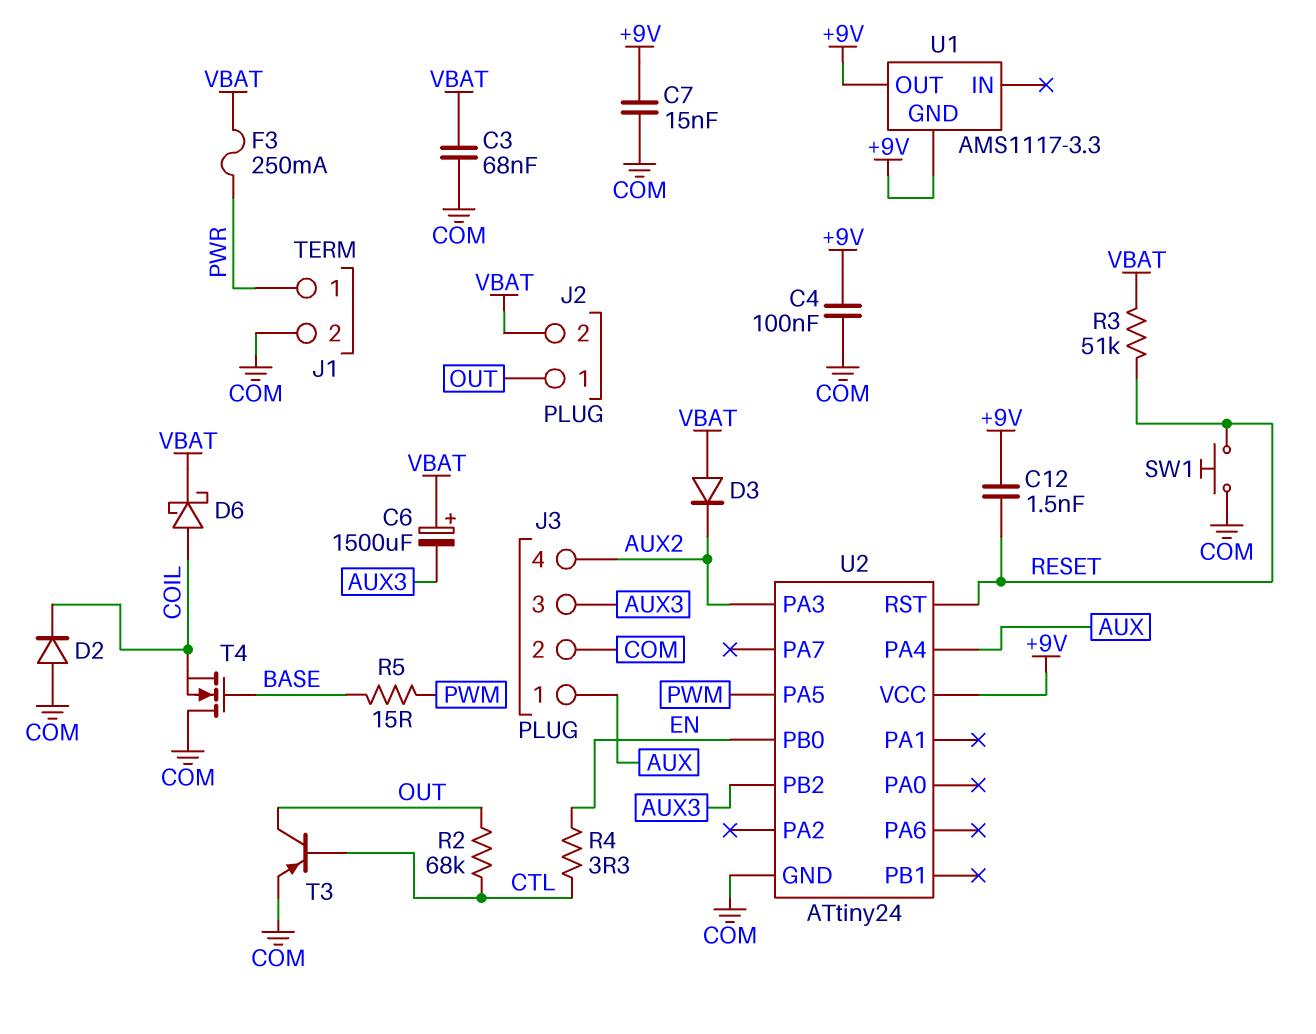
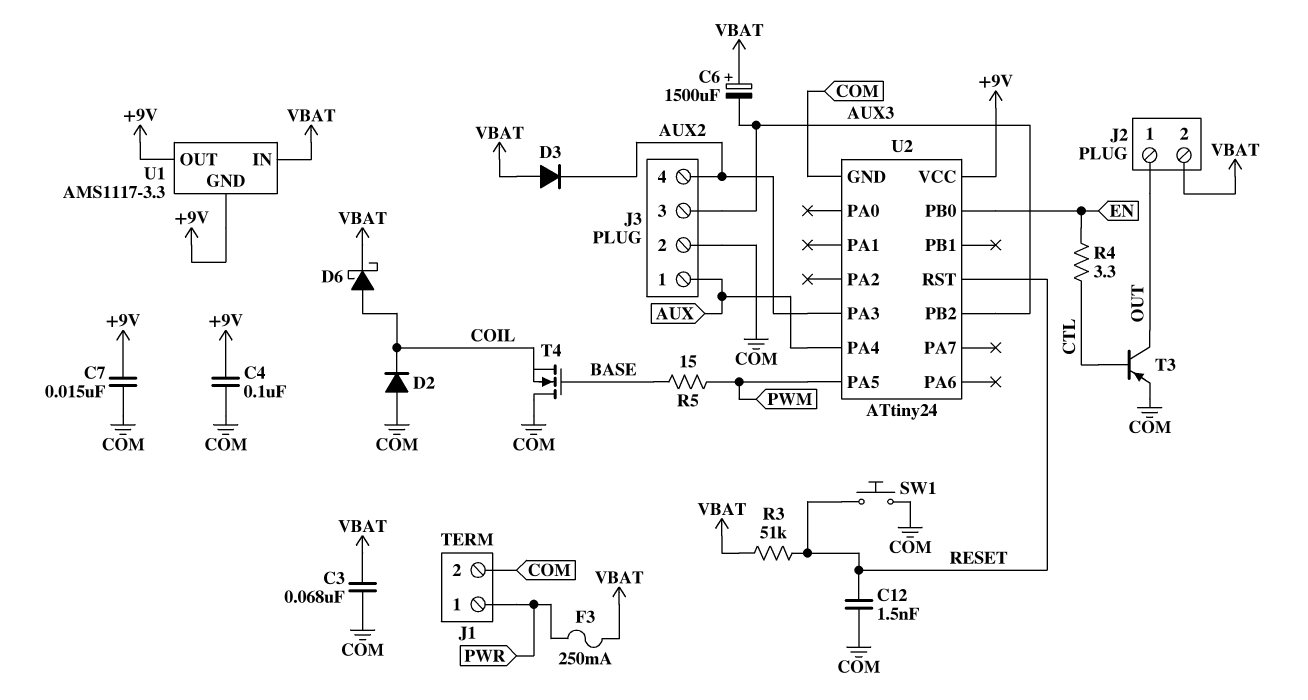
C12: 1.5nF (+9V, RESET) -> 1.5nF (COM, RESET)
R2: 68k (CTL, OUT) -> none
U1 pin IN: none -> VBAT

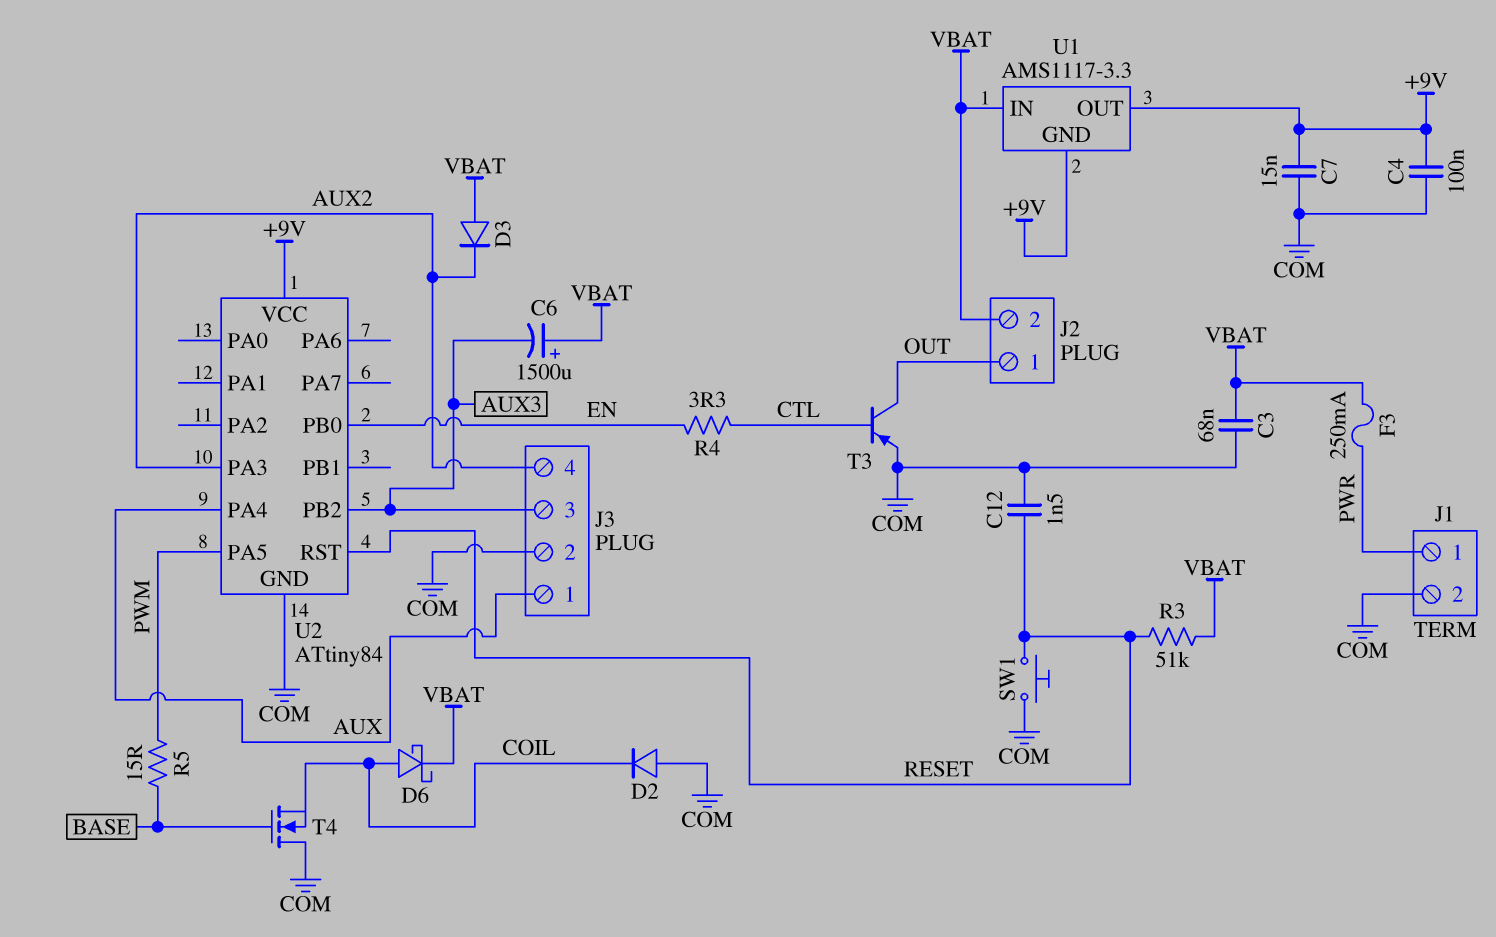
U2: ATtiny24 -> ATtiny84

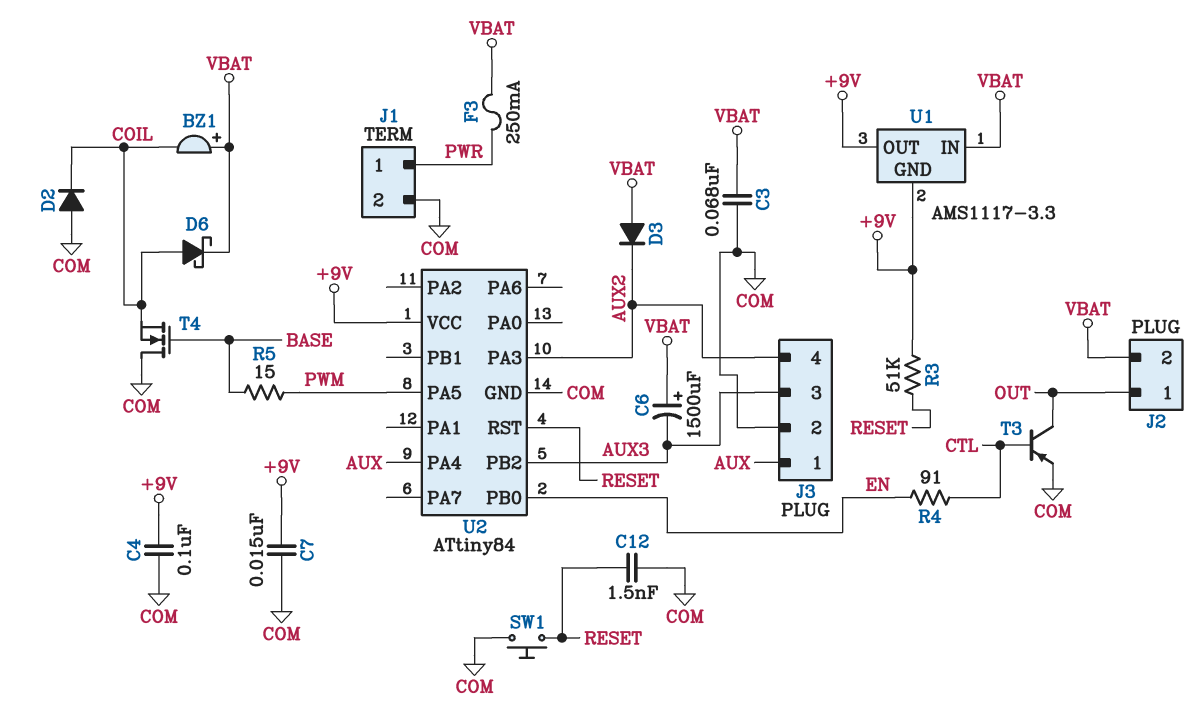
BZ1: none -> buzzer (plus VBAT, minus COIL)
R3: 51k (RESET, VBAT) -> 51k (+9V, RESET)
R4: 3.3 (CTL, EN) -> 91 (CTL, EN)

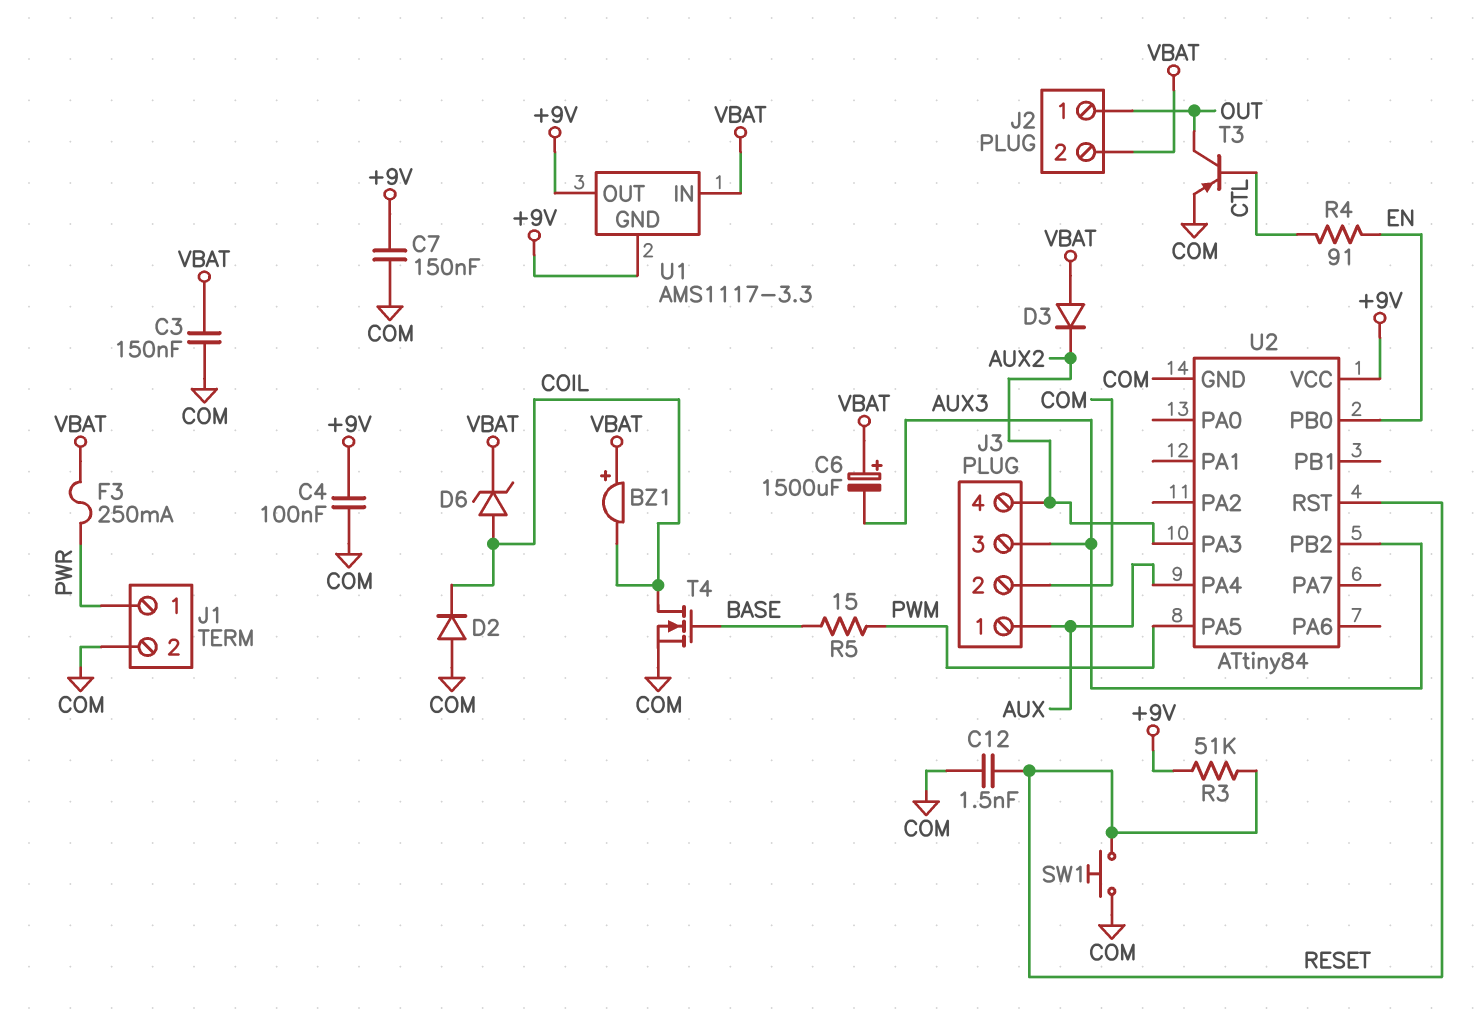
C3: 68nF (COM, VBAT) -> 150nF (COM, VBAT)
C7: 15nF (+9V, COM) -> 150nF (+9V, COM)
D6: schottky (A COIL, K VBAT) -> zener (A COIL, K VBAT)
T4: NMOS (G BASE, D COM, S COIL) -> NMOS (G BASE, D COIL, S COM)

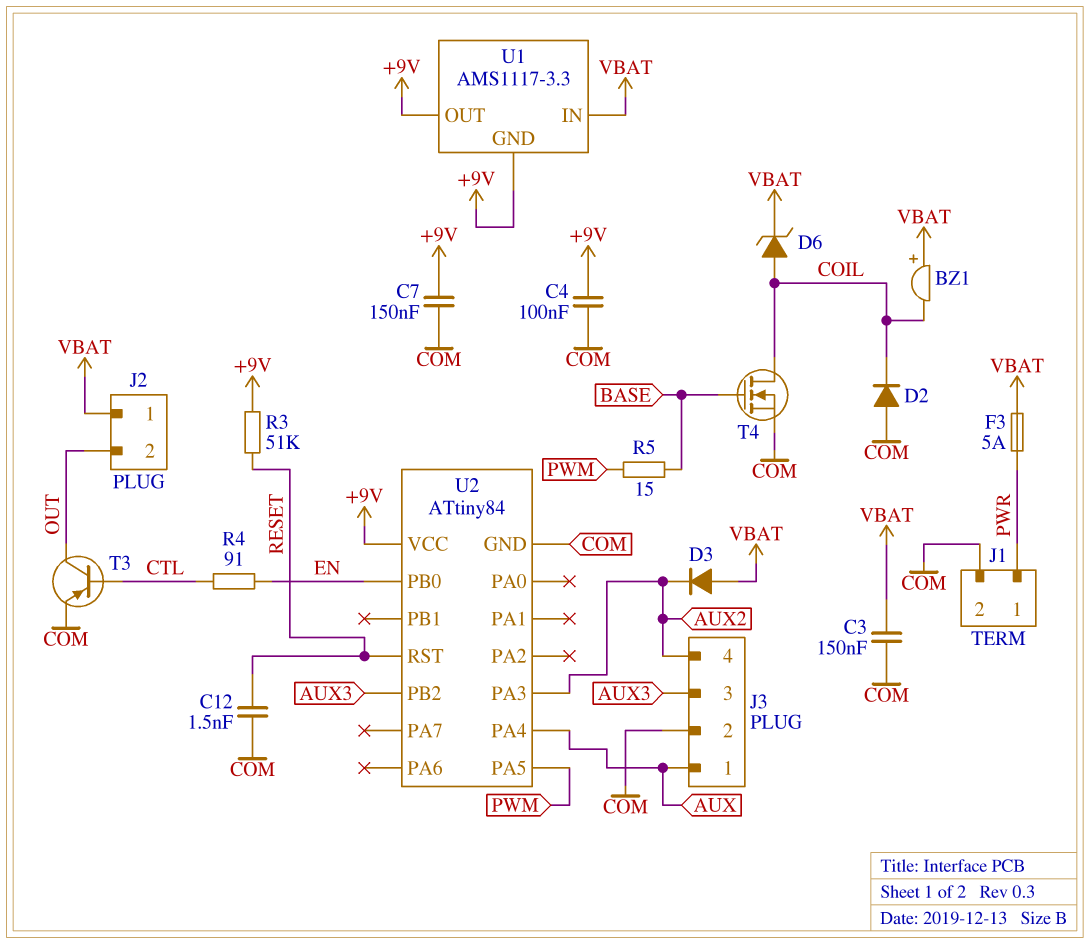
C6: 1500uF (plus VBAT, minus AUX3) -> none
F3: 250mA (PWR, VBAT) -> 5A (PWR, VBAT)
J2 pin 1: OUT -> VBAT
J2 pin 2: VBAT -> OUT
SW1: button (COM, RESET) -> none

